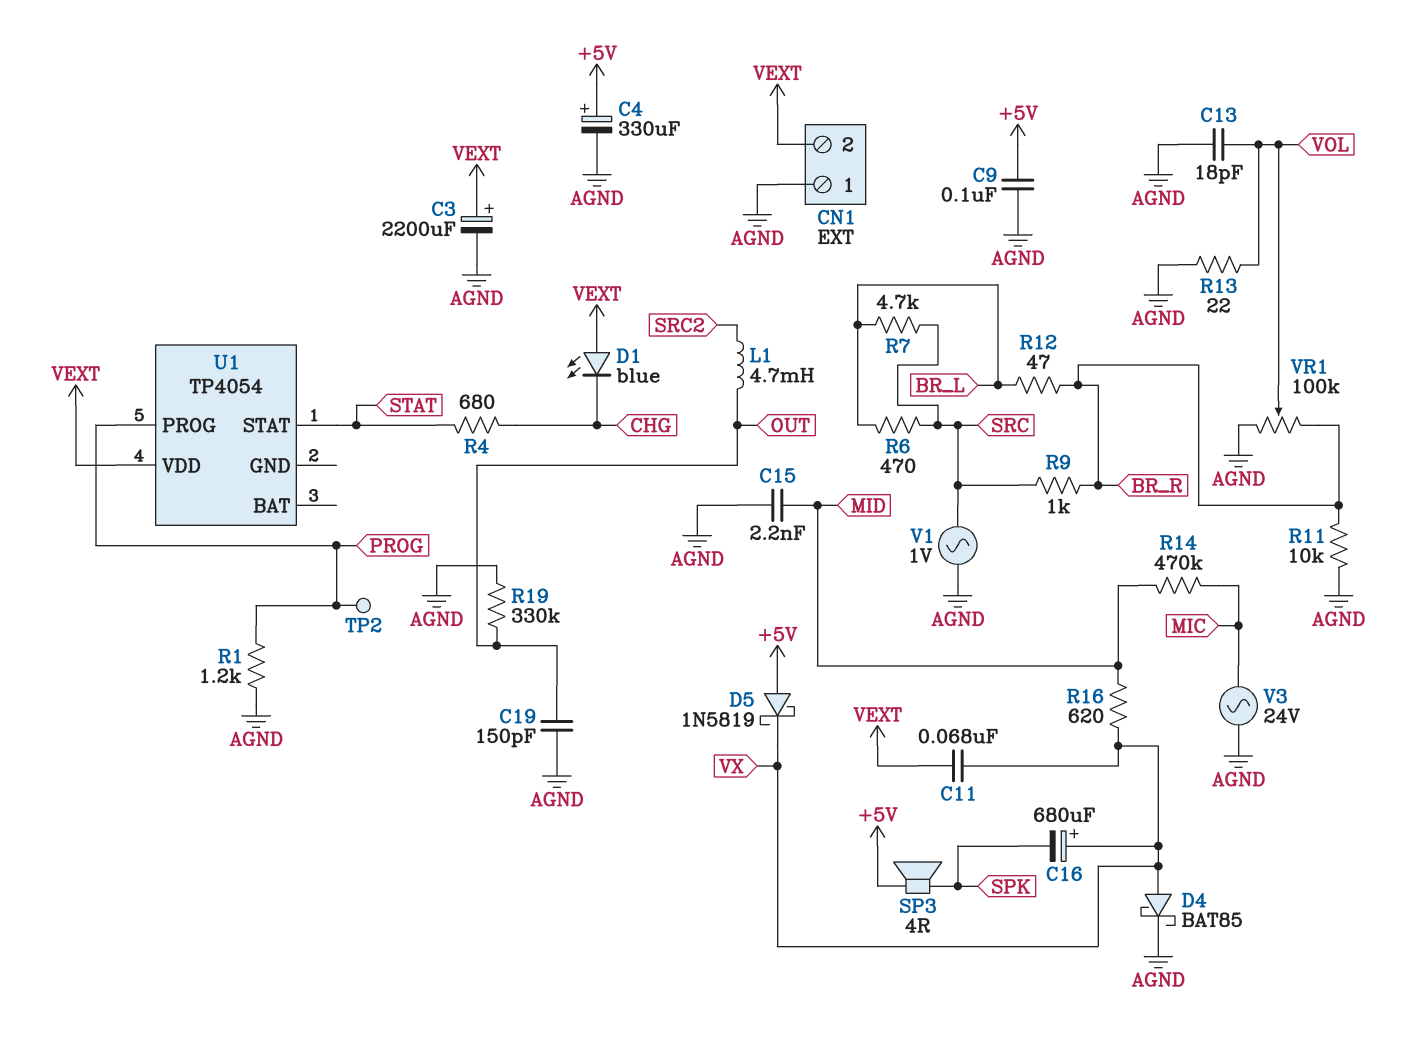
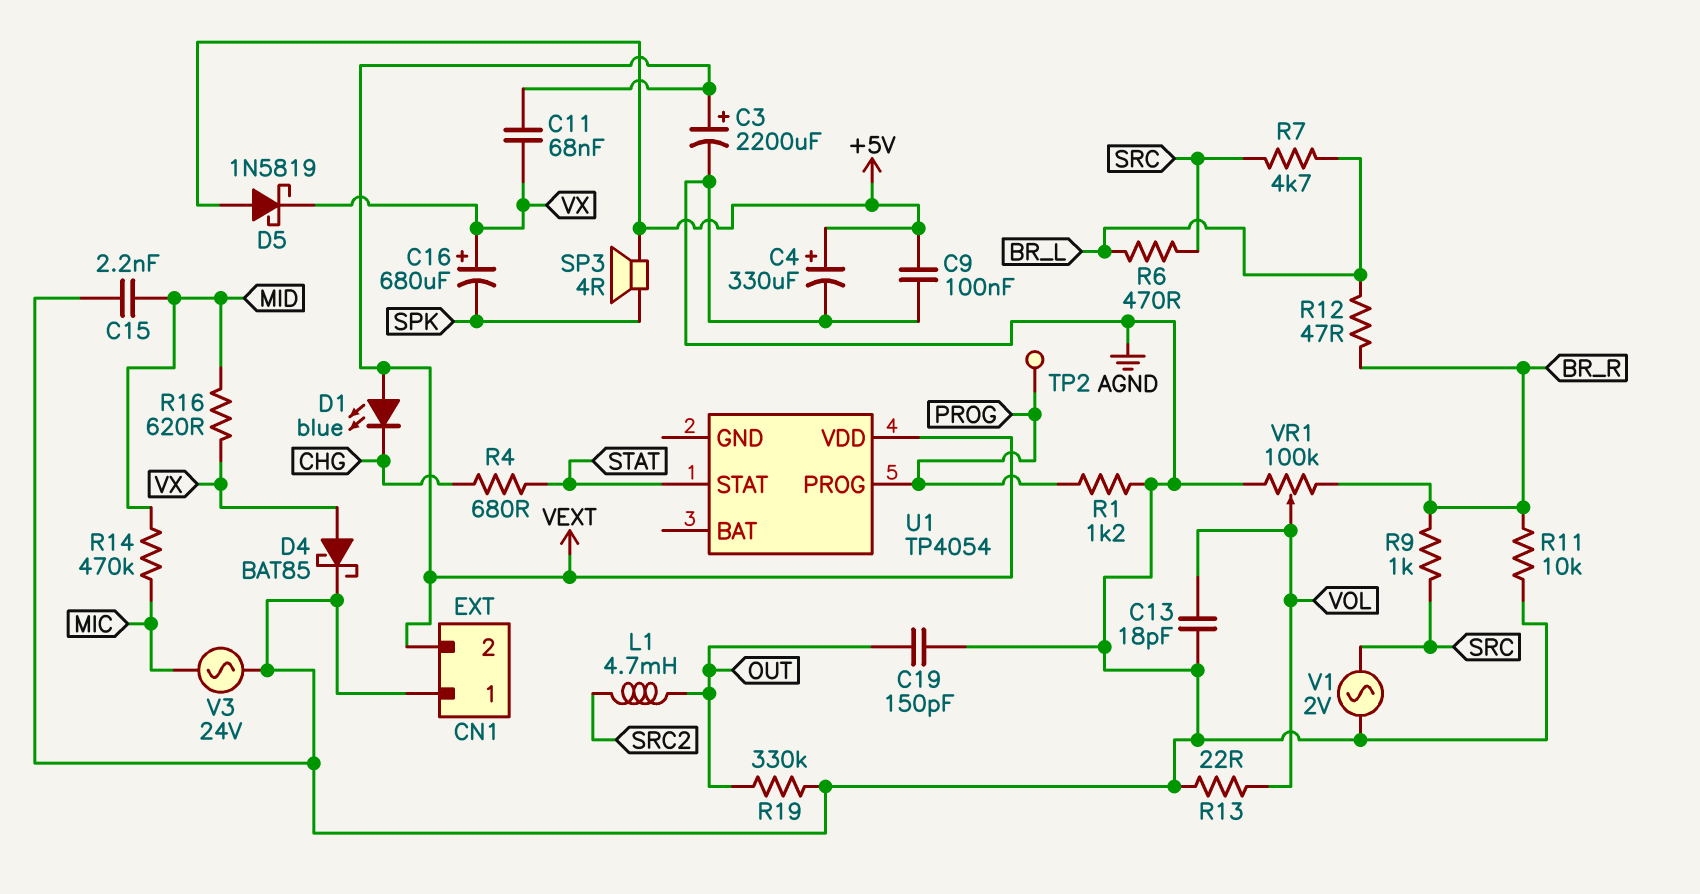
V1: AC 1V (AGND, SRC) -> AC 2V (AGND, SRC)

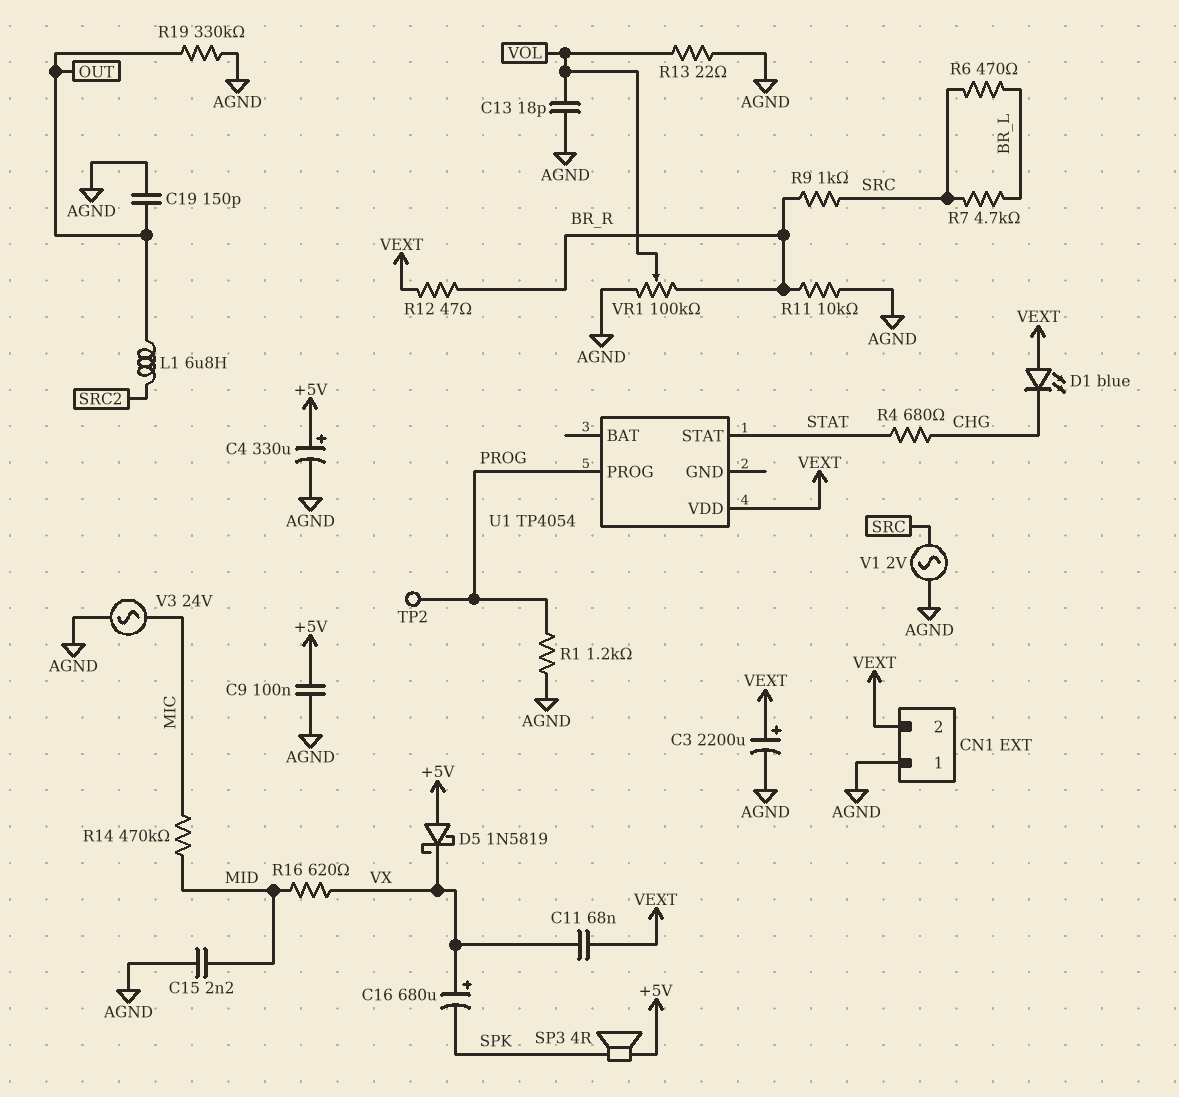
D4: schottky BAT85 (A VX, K AGND) -> none
L1: 4.7mH (OUT, SRC2) -> 6.8uH (OUT, SRC2)
R12: 47 (BR_L, BR_R) -> 47 (BR_R, VEXT)

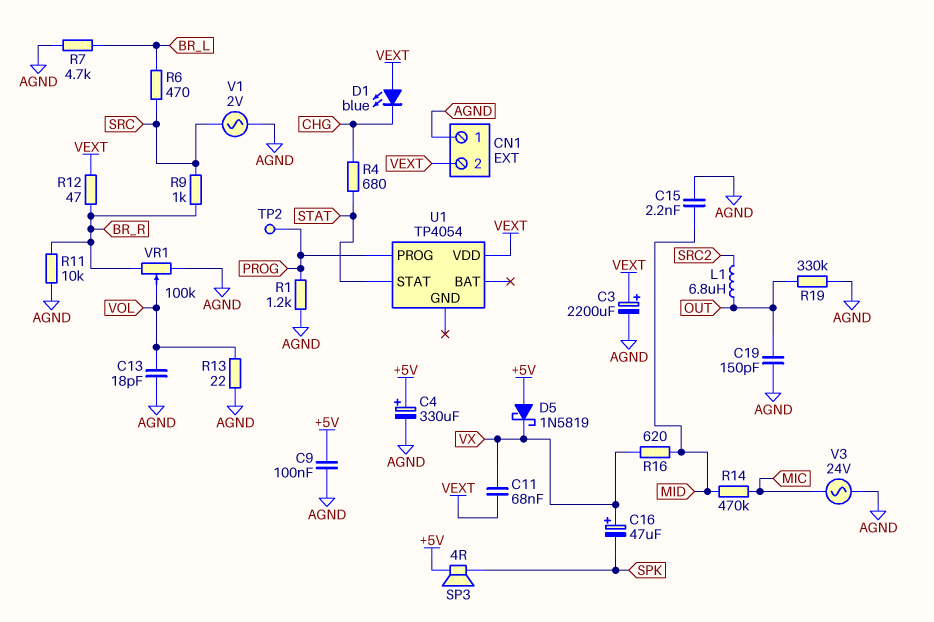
C16: 680uF (plus VX, minus SPK) -> 47uF (plus VX, minus SPK)
R7: 4.7k (BR_L, SRC) -> 4.7k (AGND, BR_L)

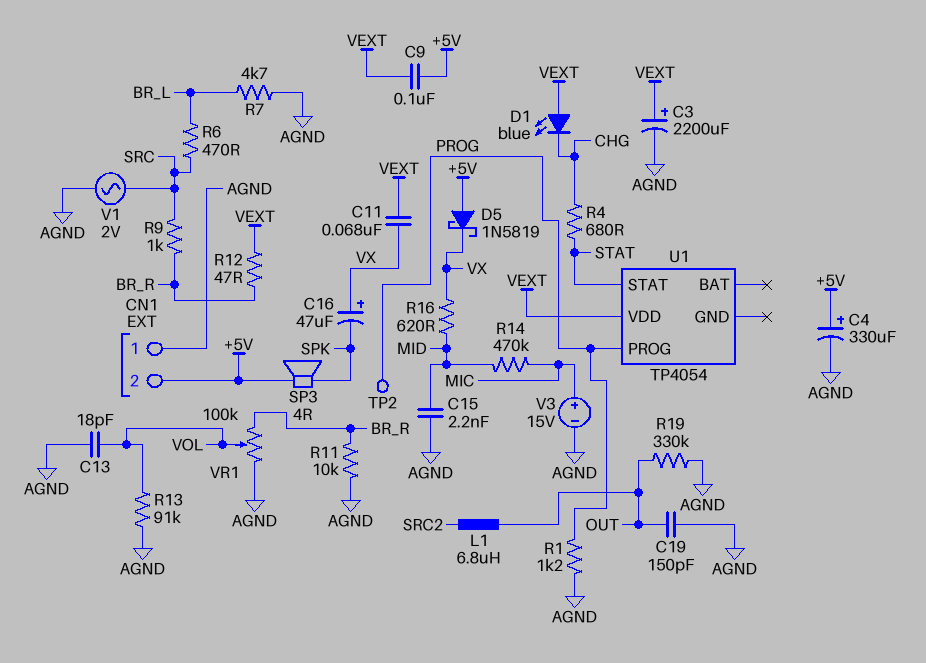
C9: 100nF (+5V, AGND) -> 100nF (+5V, VEXT)
CN1 pin 2: VEXT -> +5V
R13: 22 (AGND, VOL) -> 91k (AGND, VOL)
V3: AC 24V (AGND, MIC) -> 15V (plus MIC, minus AGND)

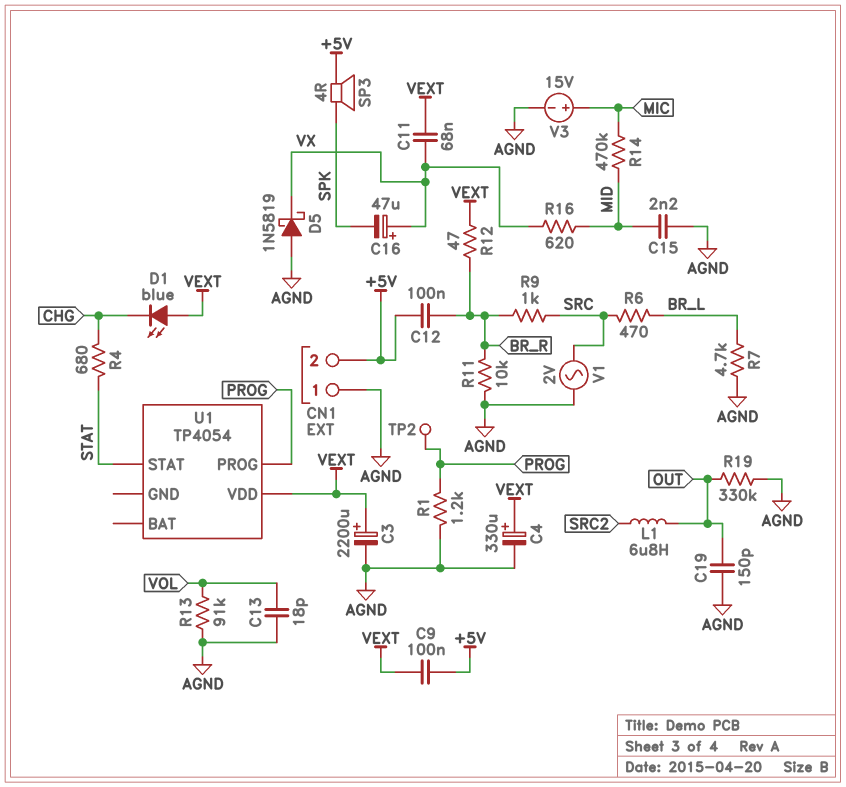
C4: 330uF (plus +5V, minus AGND) -> 330uF (plus VEXT, minus AGND)
C12: none -> 100nF (+5V, BR_R)
D5: schottky 1N5819 (A +5V, K VX) -> schottky 1N5819 (A AGND, K VX)
VR1: 100k (AGND, BR_R, wiper VOL) -> none

